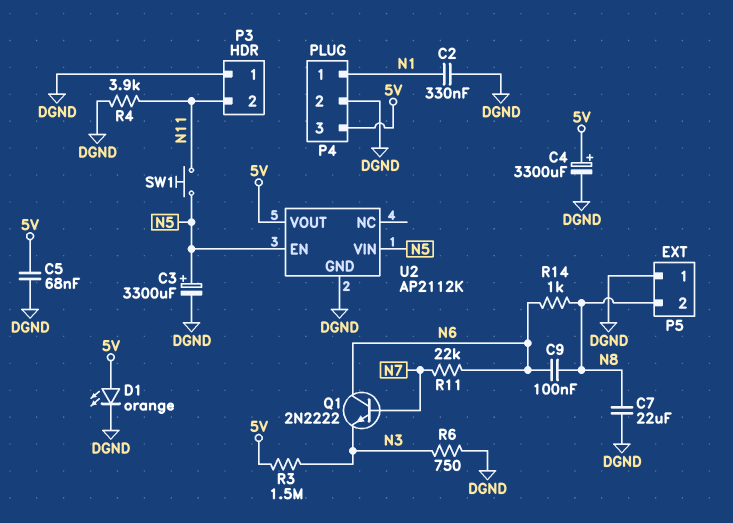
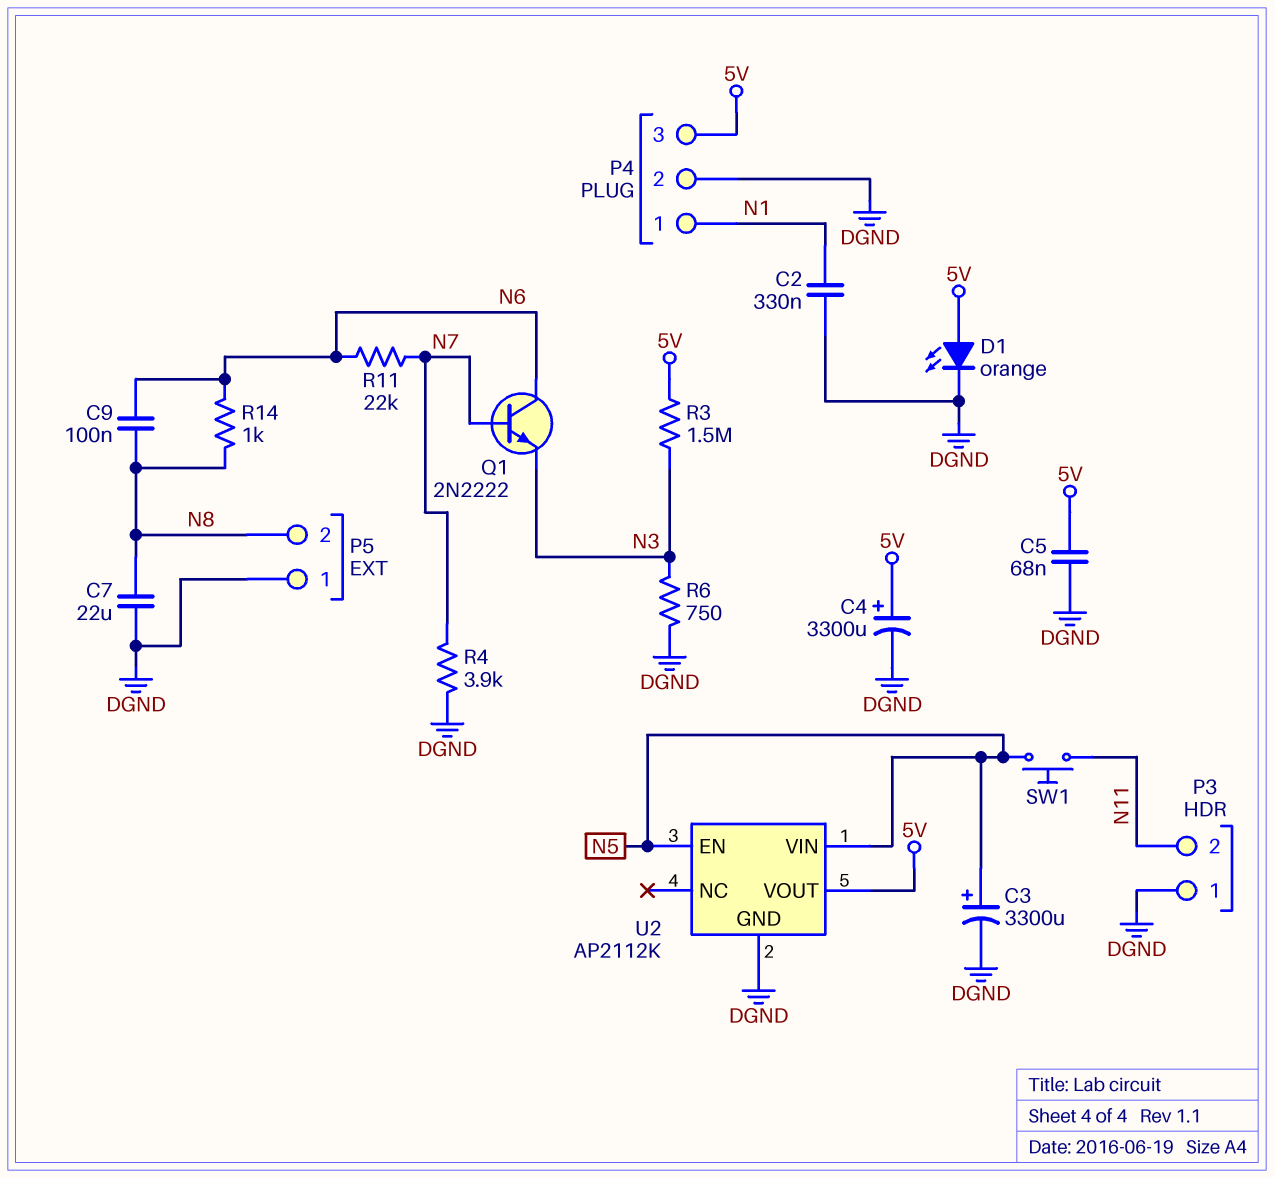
R4: 3.9k (DGND, N11) -> 3.9k (DGND, N7)

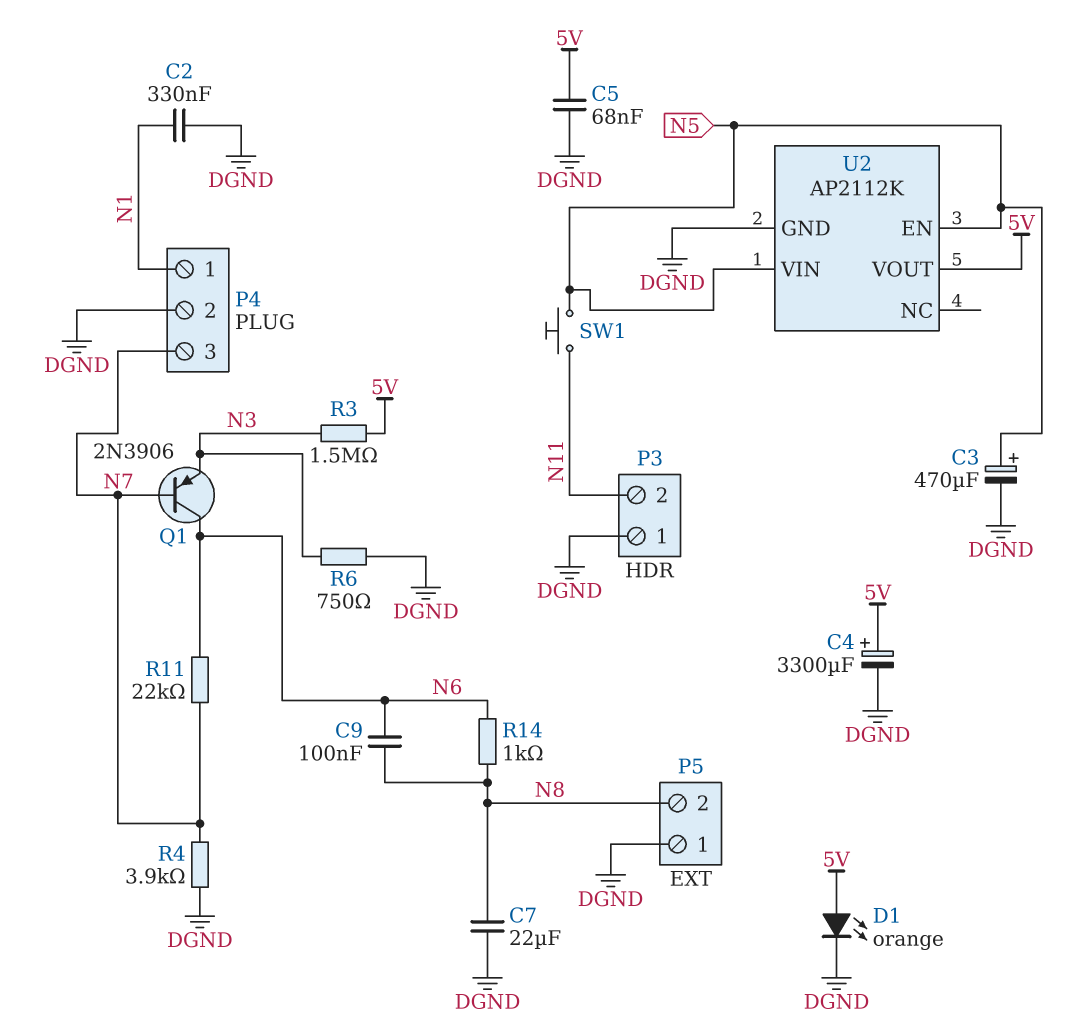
C3: 3300uF (plus N5, minus DGND) -> 470uF (plus N5, minus DGND)
P4 pin 3: 5V -> N7
Q1: NPN 2N2222 (B N7, C N6, E N3) -> PNP 2N3906 (B N7, C N6, E N3)

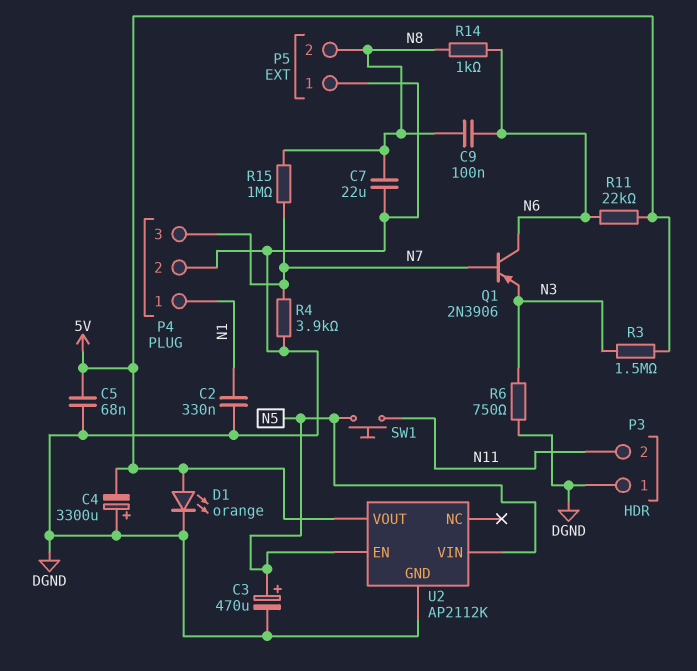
C4: 3300uF (plus 5V, minus DGND) -> 3300uF (plus DGND, minus 5V)
R11: 22k (N6, N7) -> 22k (5V, N6)
R15: none -> 1M (N7, N8)

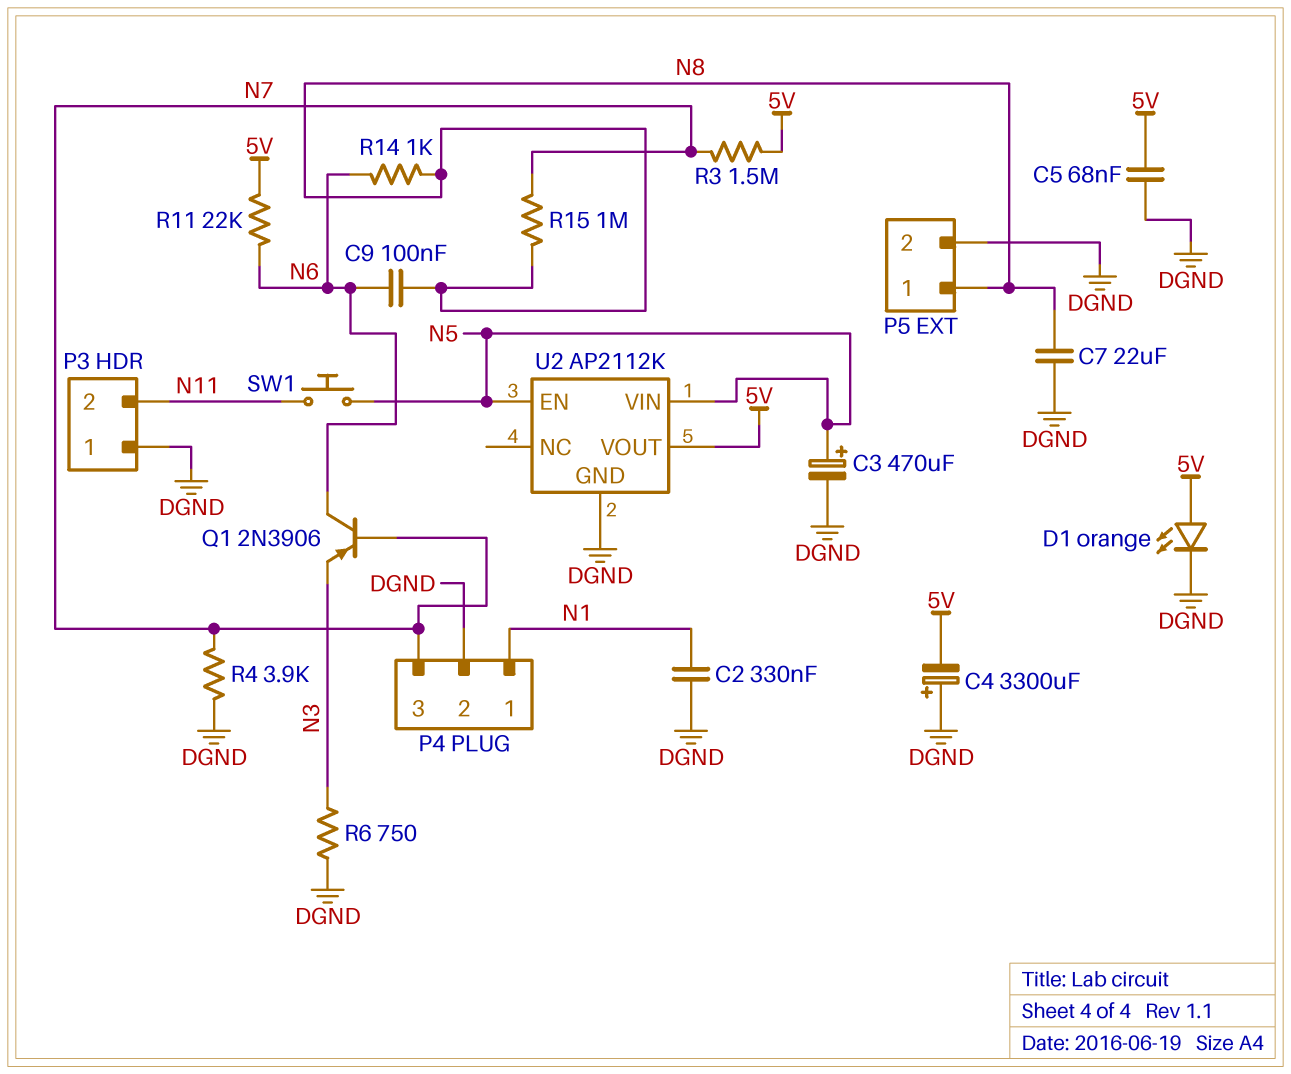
P5 pin 1: DGND -> N8
P5 pin 2: N8 -> DGND
R3: 1.5M (5V, N3) -> 1.5M (5V, N7)

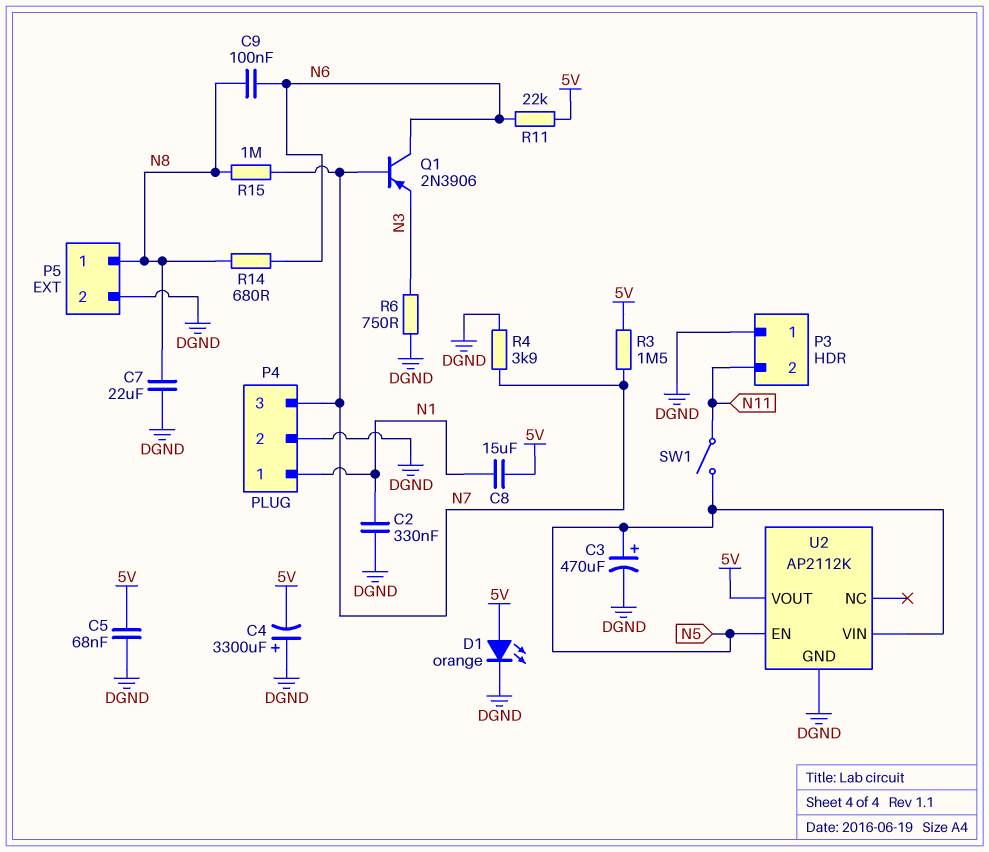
C8: none -> 15uF (5V, N1)
R14: 1k (N6, N8) -> 680 (N6, N8)
SW1: button (N5, N11) -> switch (N5, N11)

